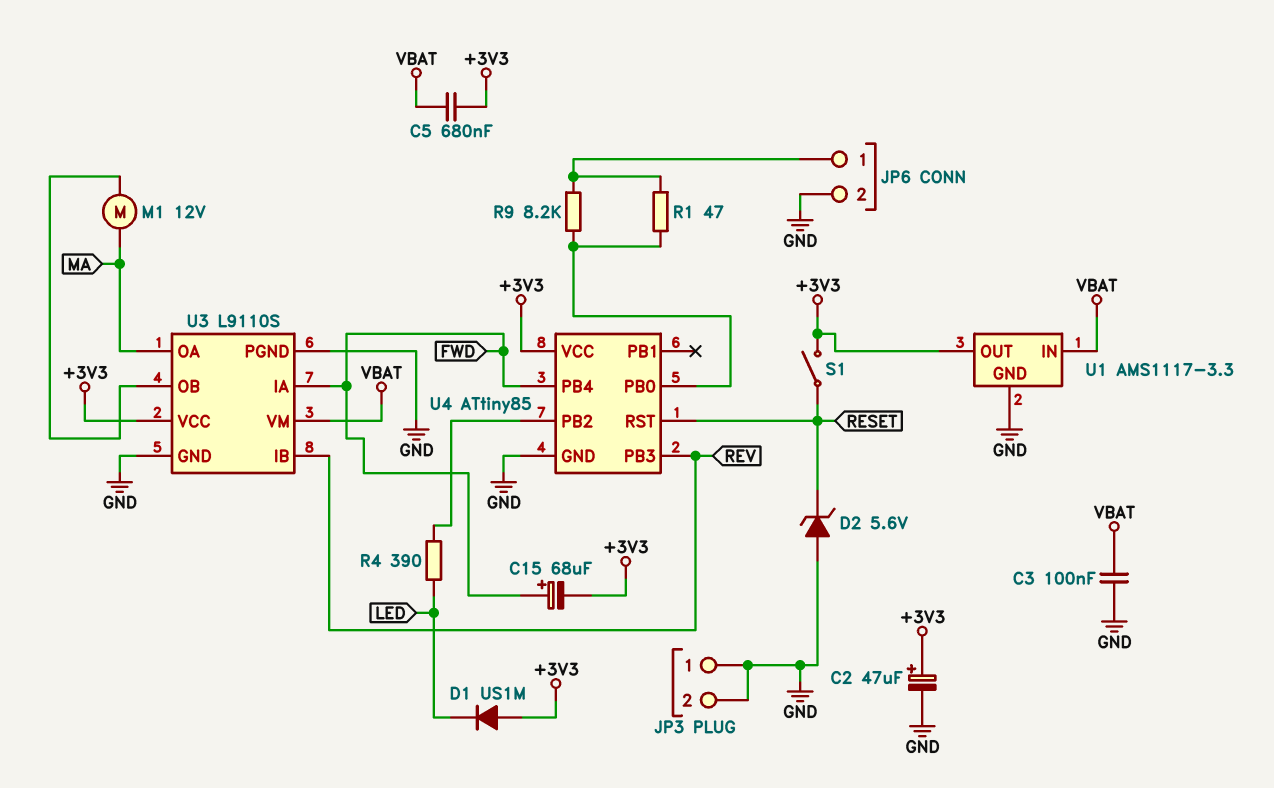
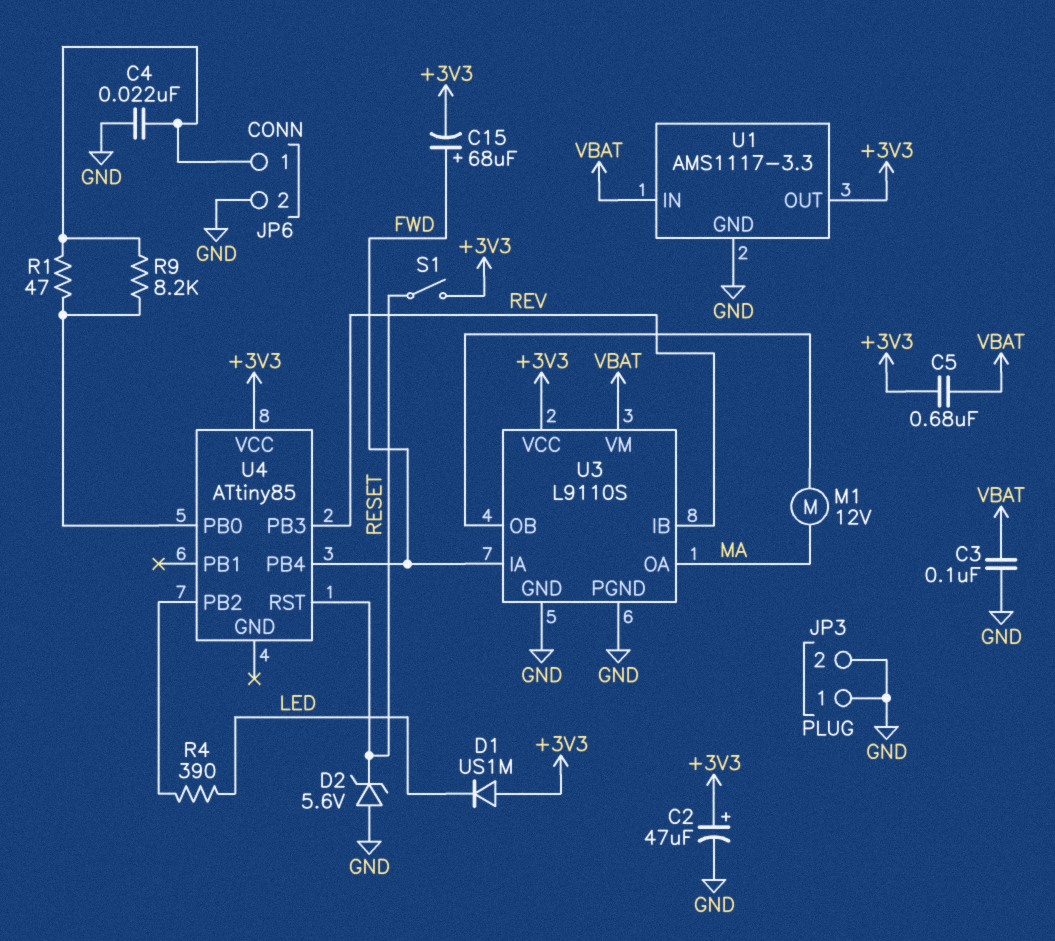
C4: none -> 22nF (GND, JP6/1)
U4 pin GND: GND -> none

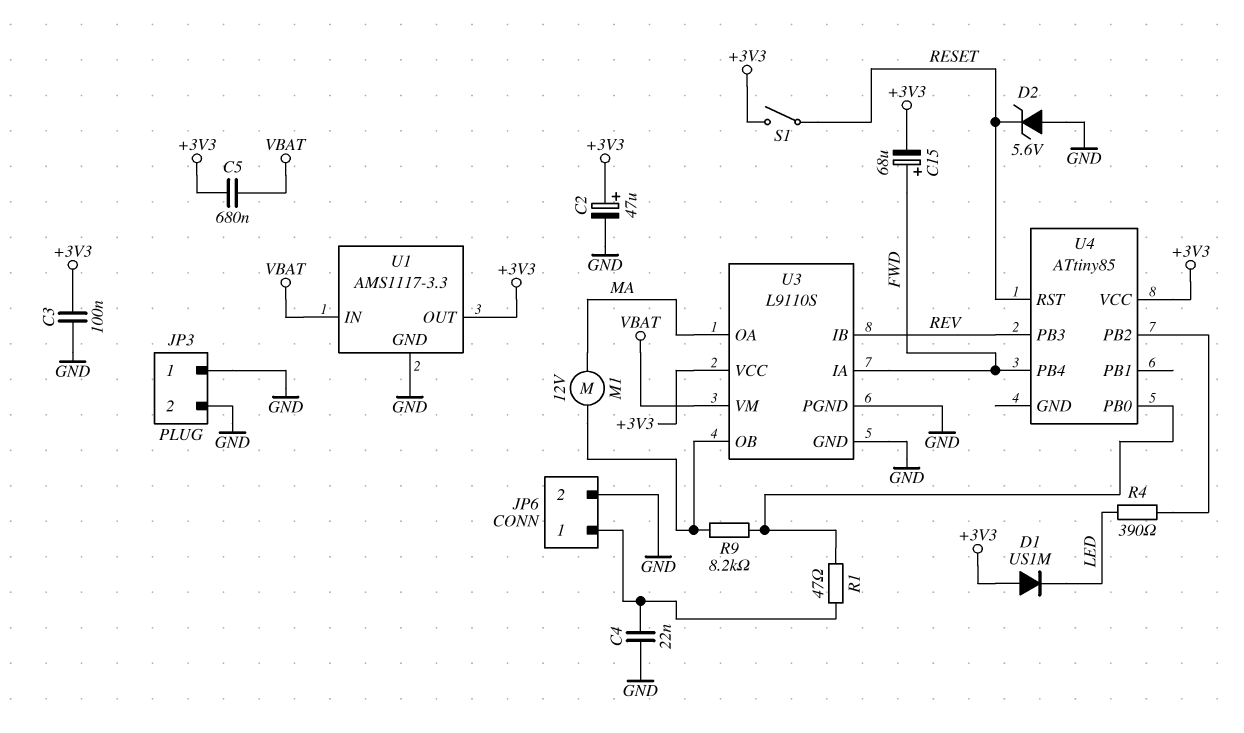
C3: 100nF (GND, VBAT) -> 100nF (+3V3, GND)
R9: 8.2k (JP6/1, U4/PB0) -> 8.2k (U3/OB, U4/PB0)

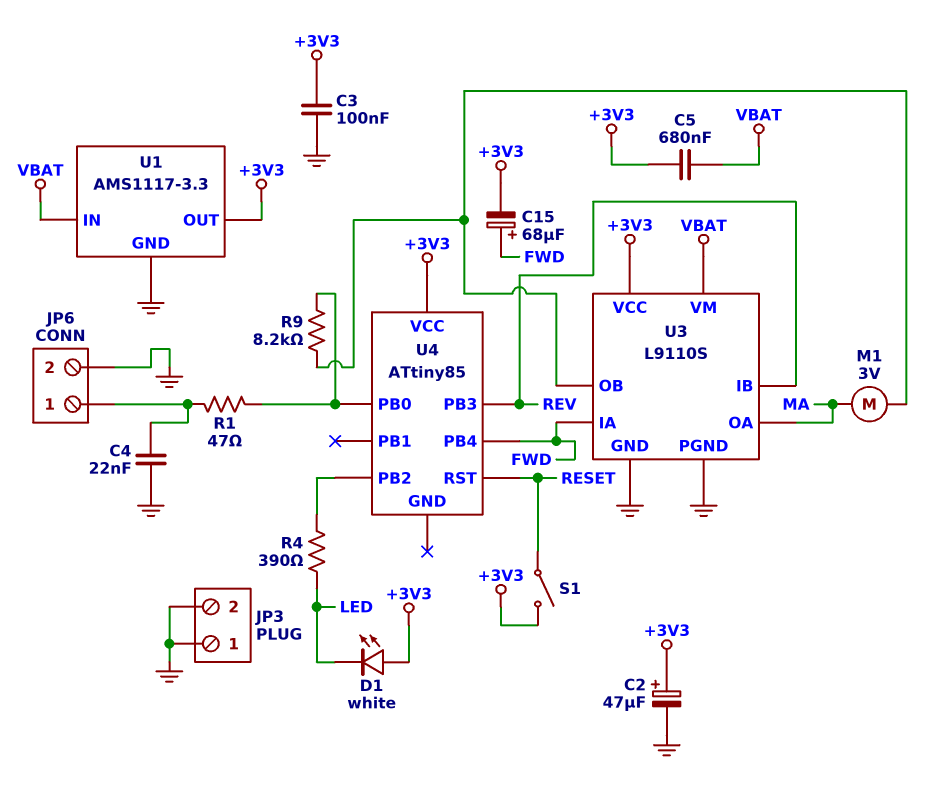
D1: diode US1M (A +3V3, K LED) -> LED white (A +3V3, K LED)
D2: zener 5.6V (A GND, K RESET) -> none
M1: motor 12V (MA, U3/OB) -> motor 3V (MA, U3/OB)

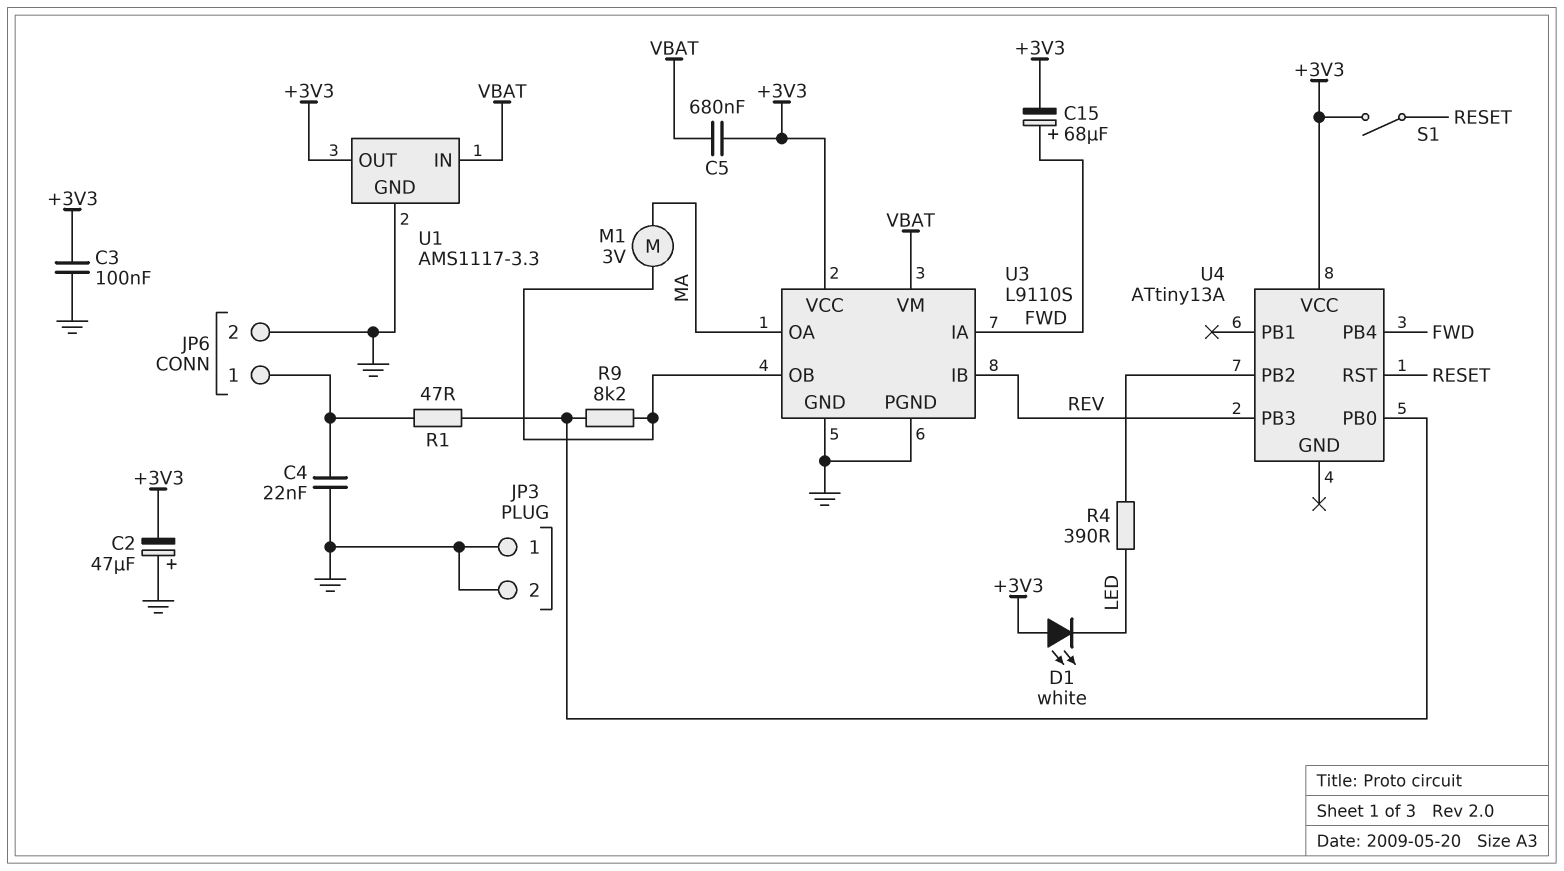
C2: 47uF (plus +3V3, minus GND) -> 47uF (plus GND, minus +3V3)
U4: ATtiny85 -> ATtiny13A

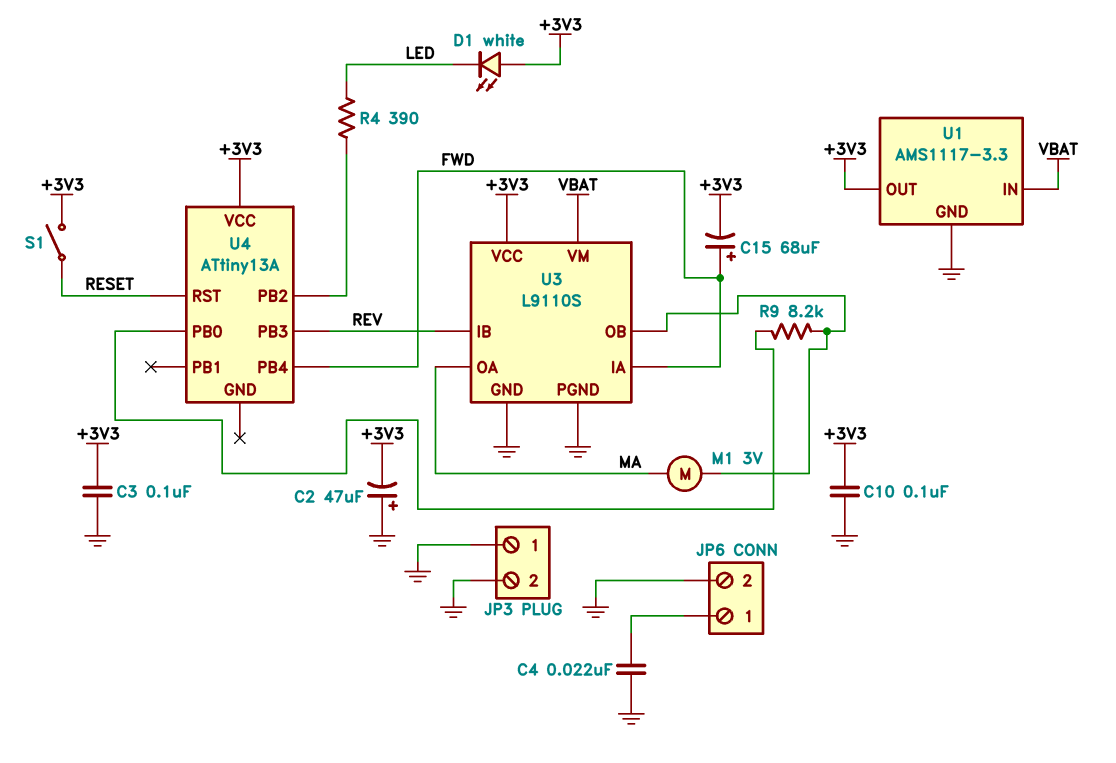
C5: 680nF (+3V3, VBAT) -> none
C10: none -> 100nF (+3V3, GND)
R1: 47 (JP6/1, U4/PB0) -> none

